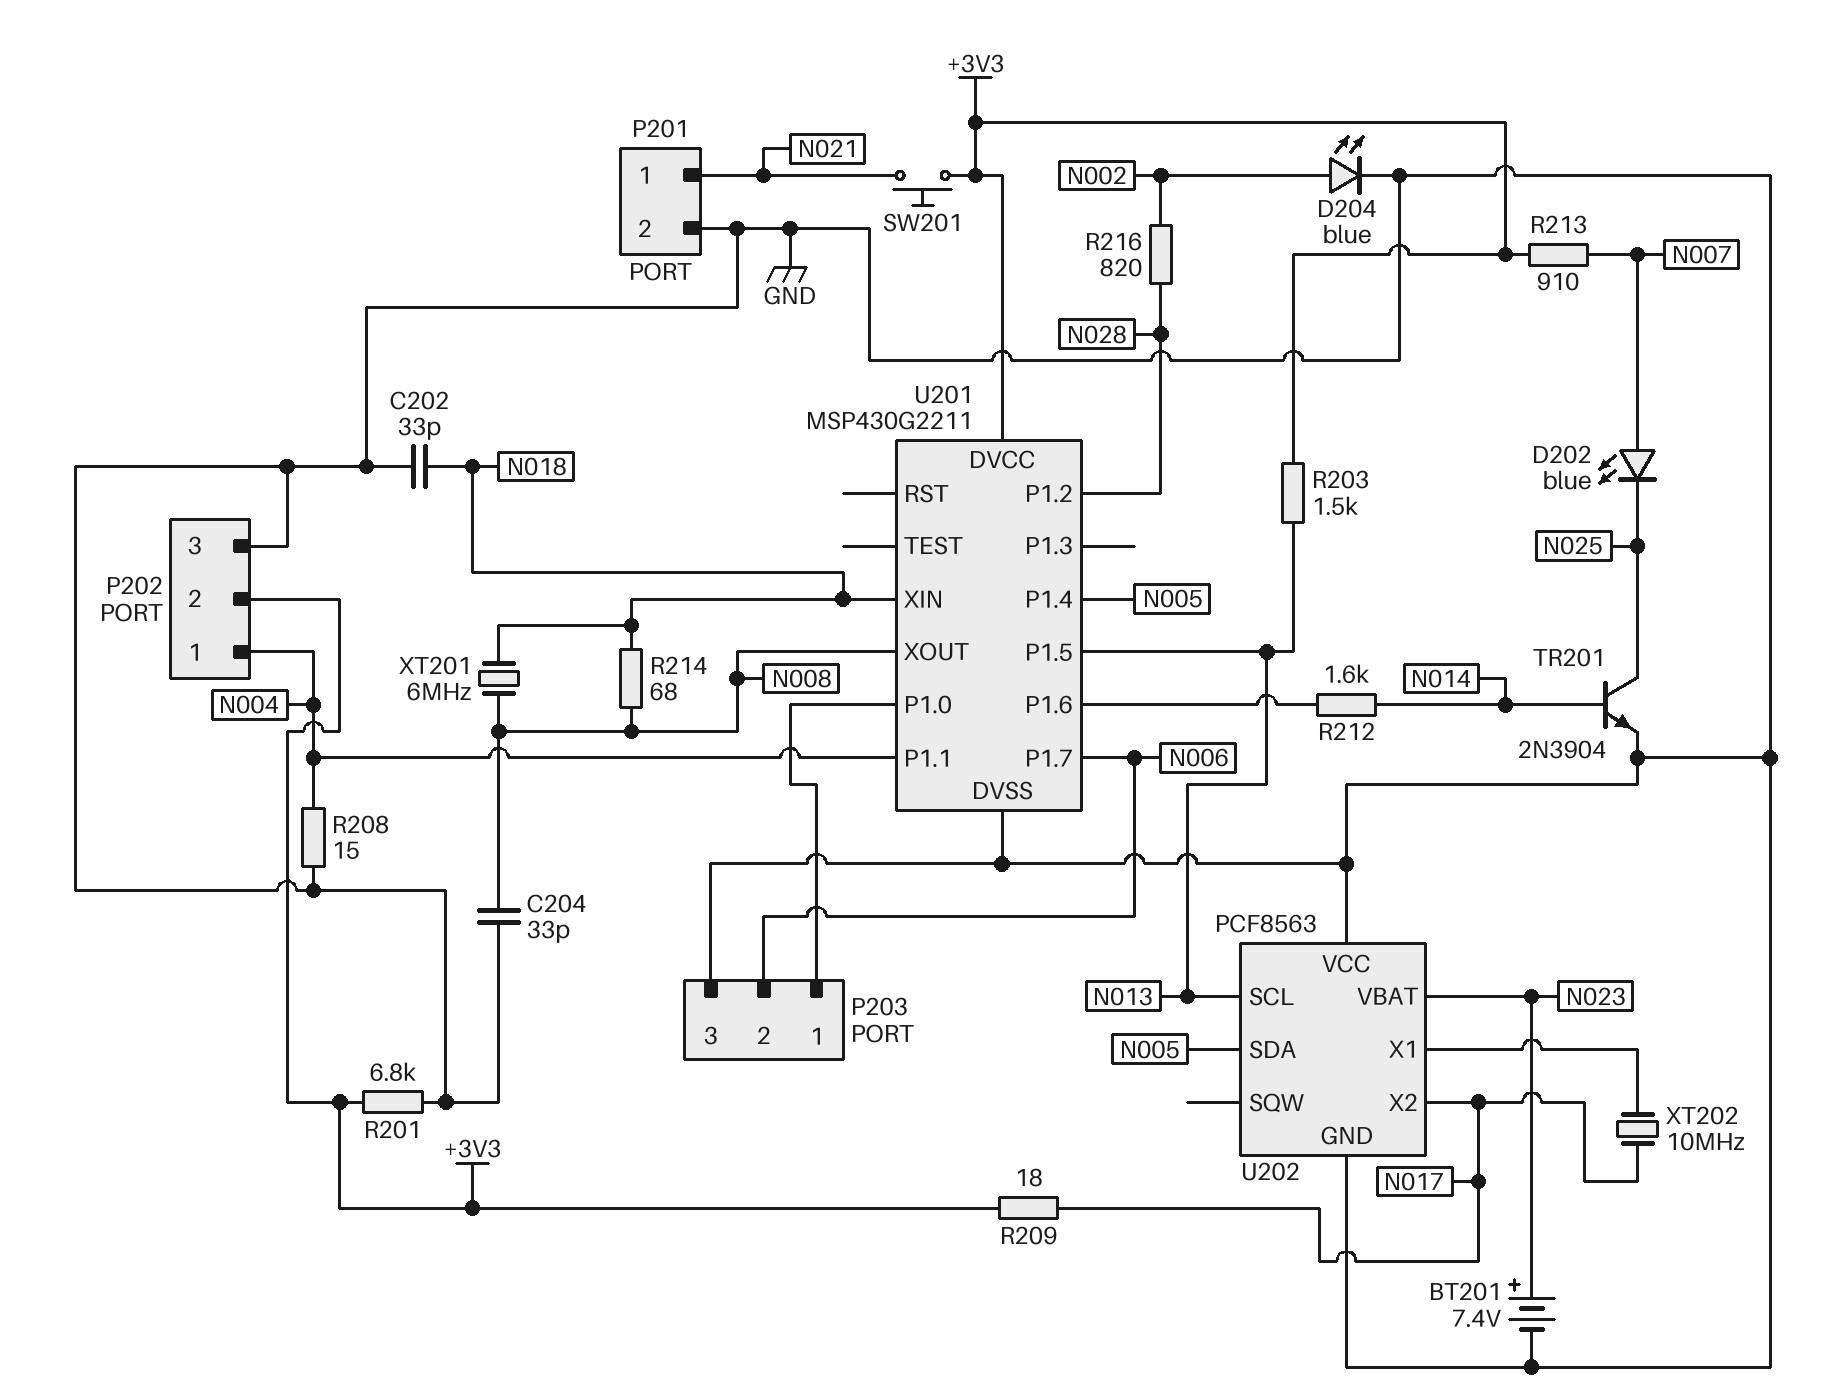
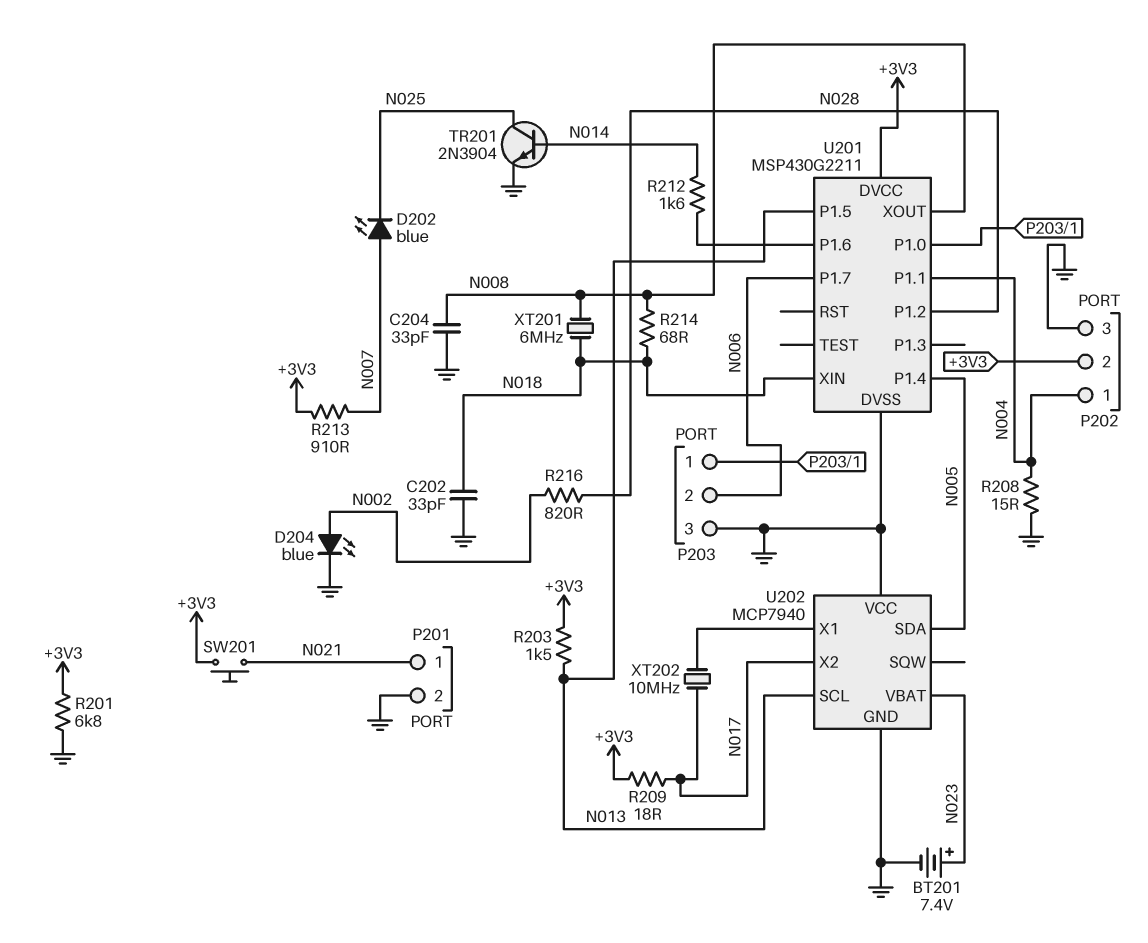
U202: PCF8563 -> MCP7940

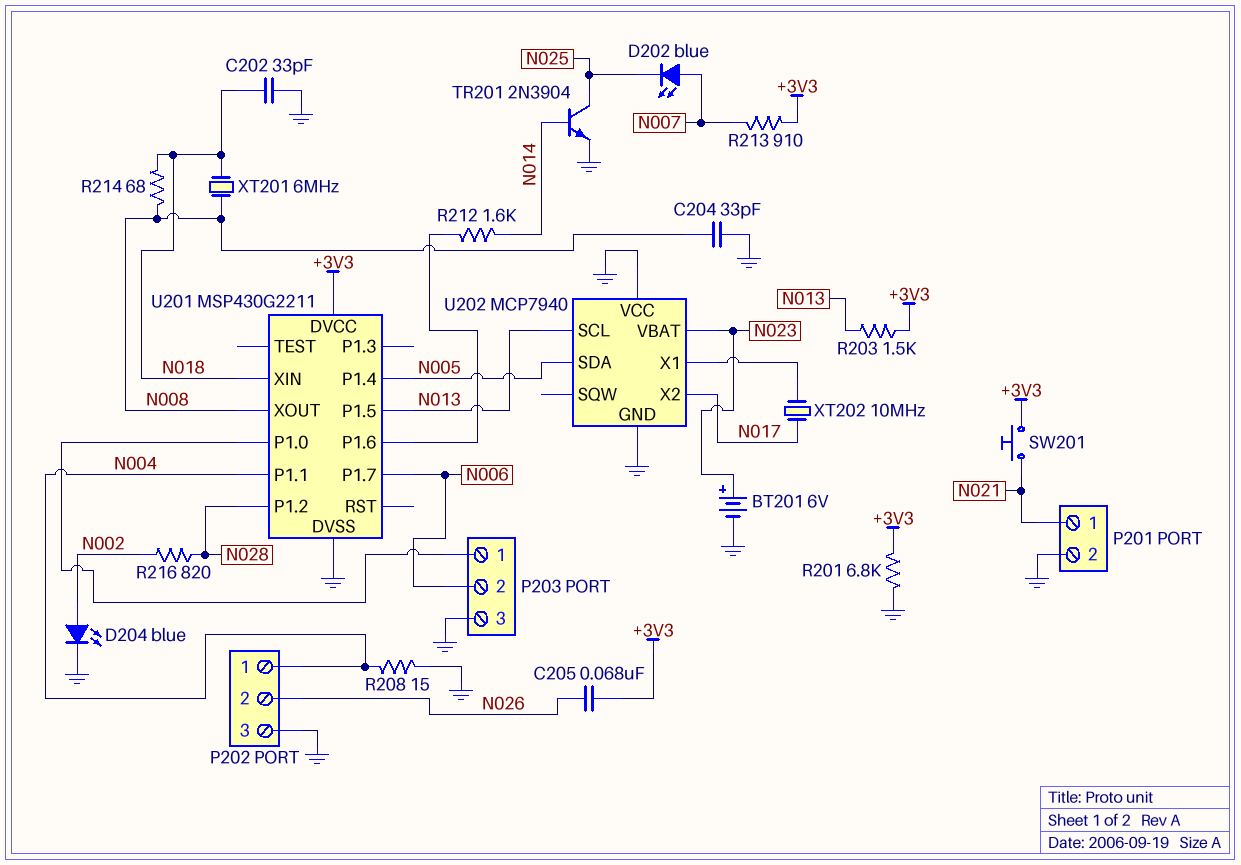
BT201: 7.4V (plus N023, minus GND) -> 6V (plus N023, minus GND)
C205: none -> 68nF (+3V3, N026)
P202 pin 2: +3V3 -> N026
R209: 18 (+3V3, N017) -> none

